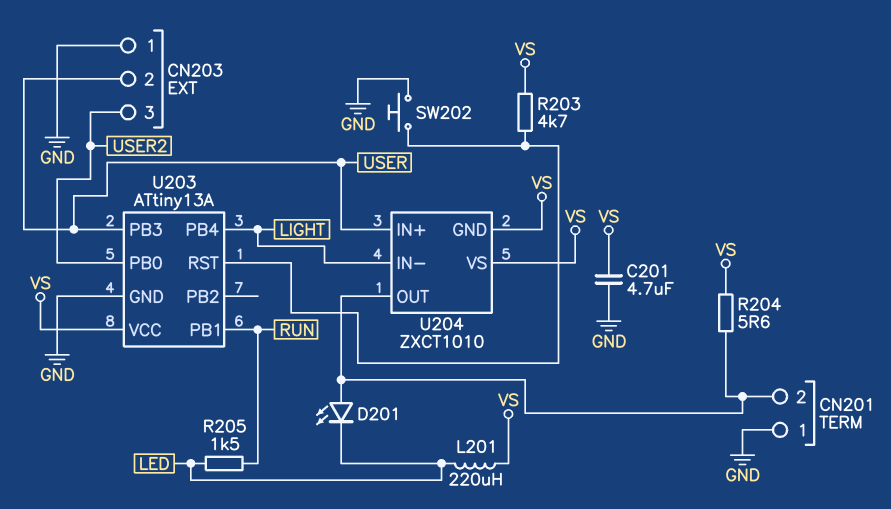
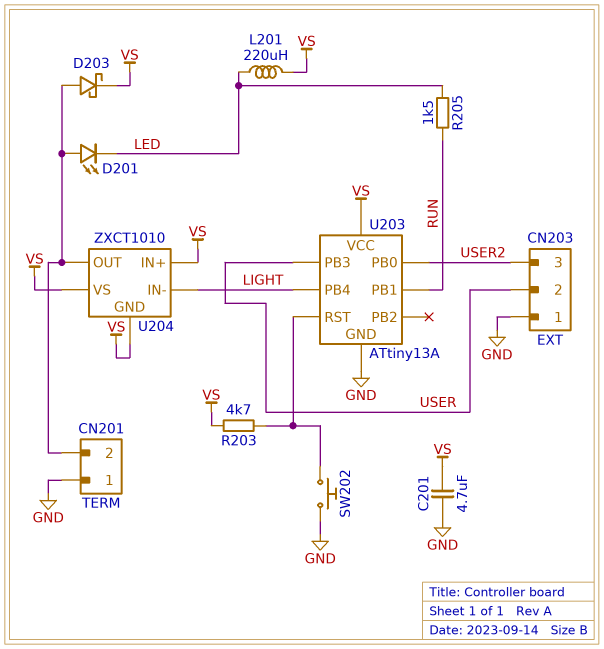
D203: none -> schottky (A CN201/2, K VS)
R204: 5.6 (CN201/2, VS) -> none
U204 pin IN+: USER -> VS

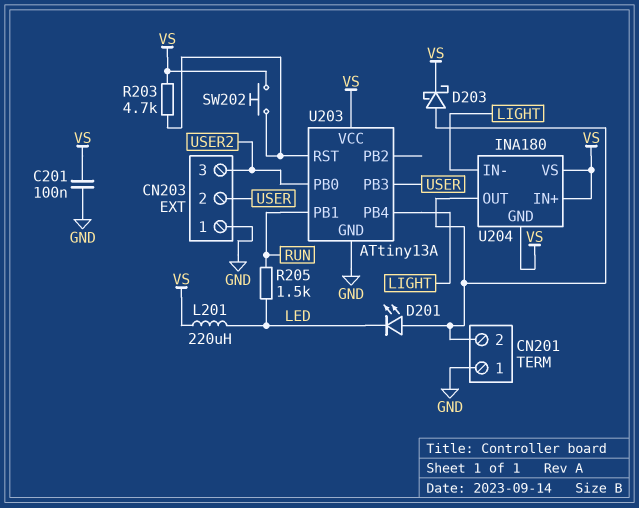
C201: 4.7uF (GND, VS) -> 100nF (GND, VS)
SW202: button (GND, U203/RST) -> button (U203/RST, VS)
U204: ZXCT1010 -> INA180

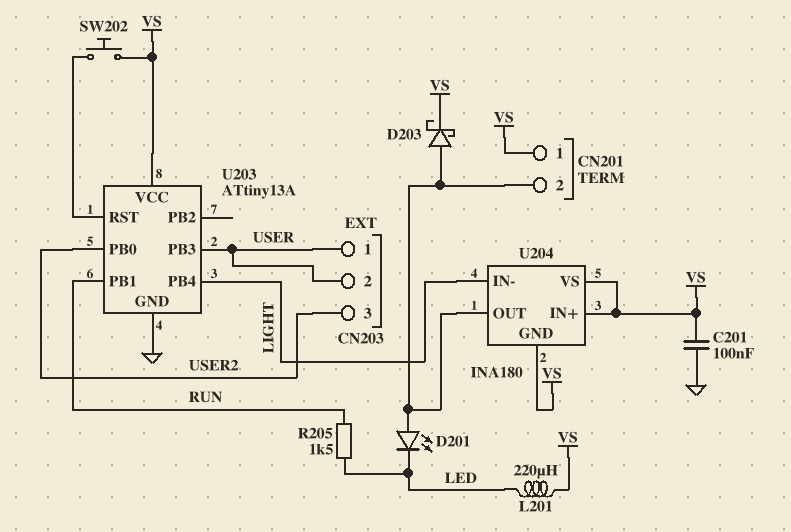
CN201 pin 1: GND -> VS
CN203 pin 1: GND -> USER
R203: 4.7k (U203/RST, VS) -> none

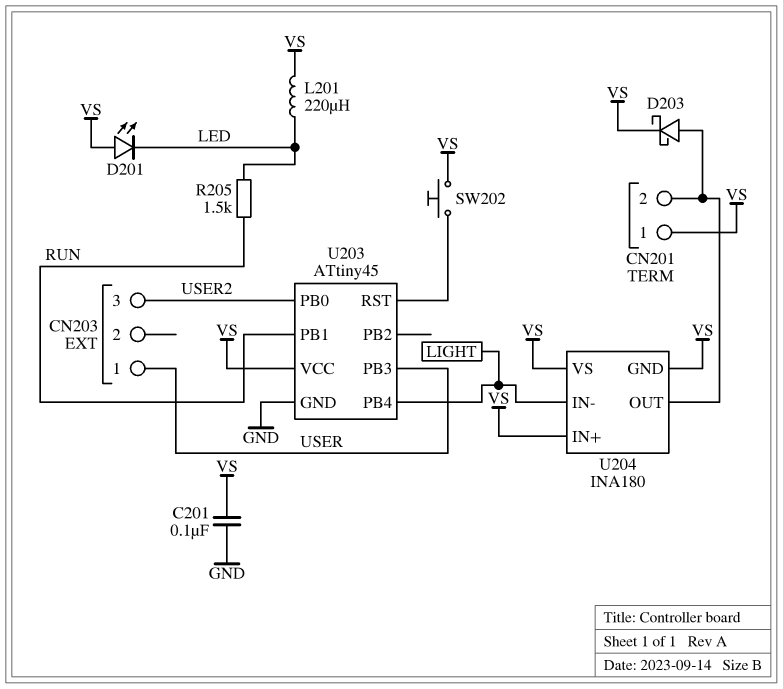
CN203 pin 2: USER -> none
D201: LED (A CN201/2, K LED) -> LED (A VS, K LED)
U203: ATtiny13A -> ATtiny45

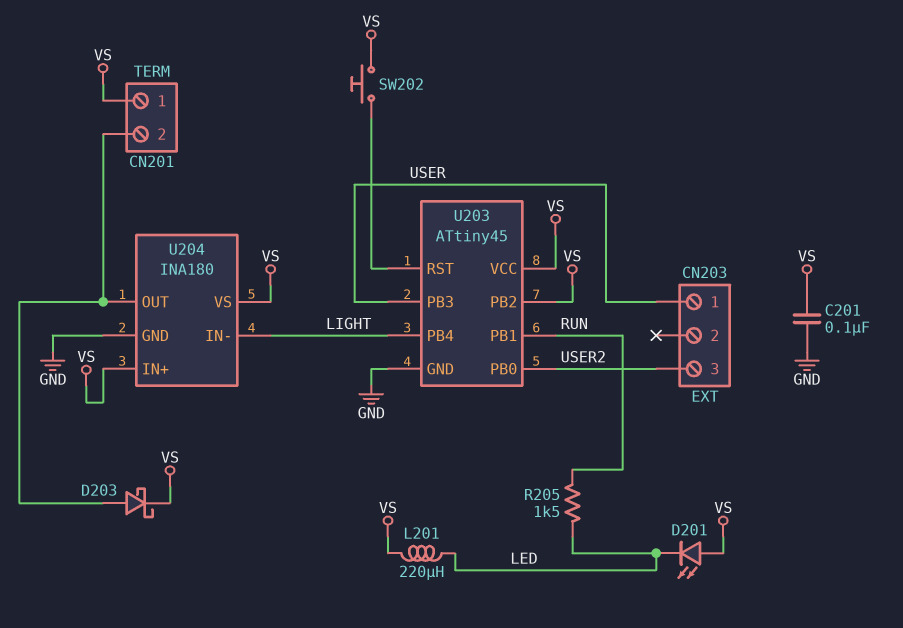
U203 pin PB2: none -> VS
U204 pin GND: VS -> GND

